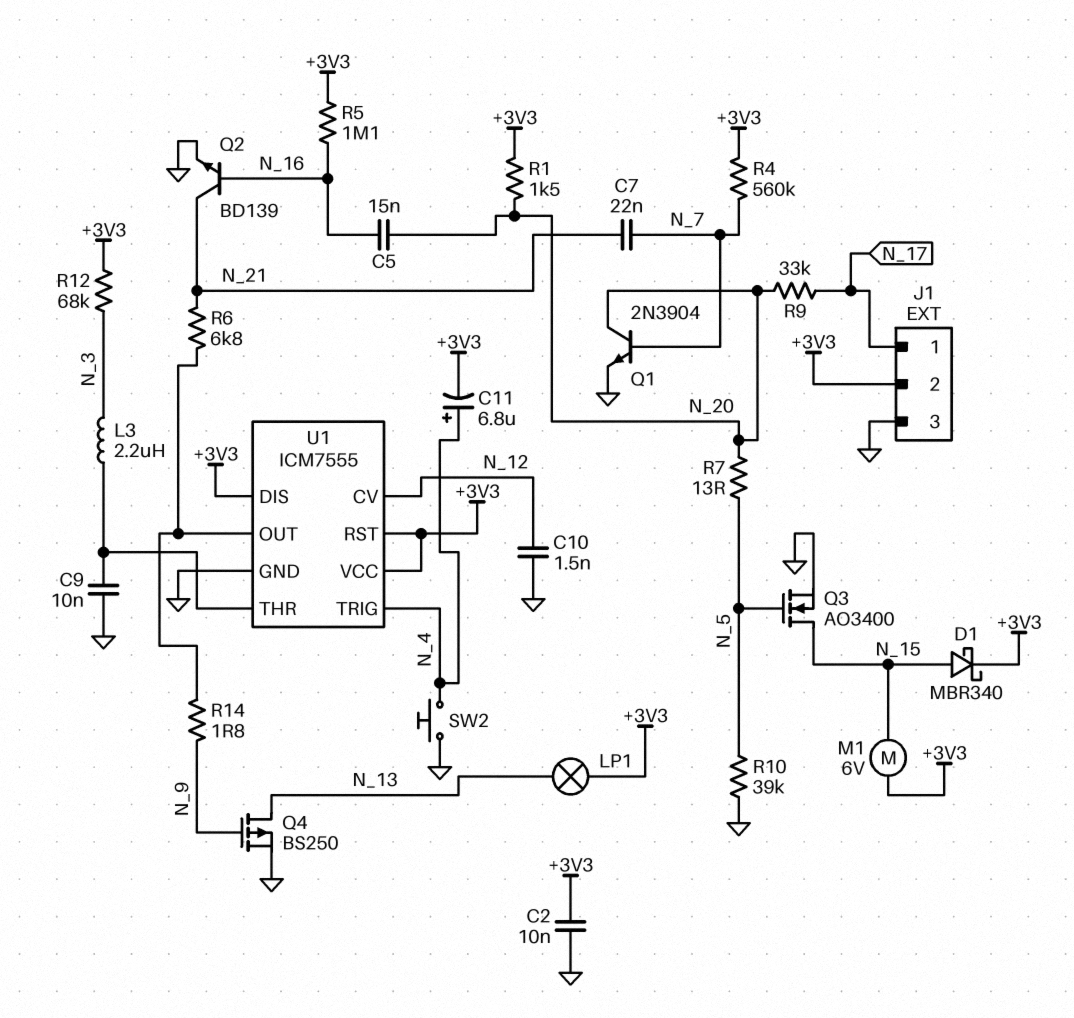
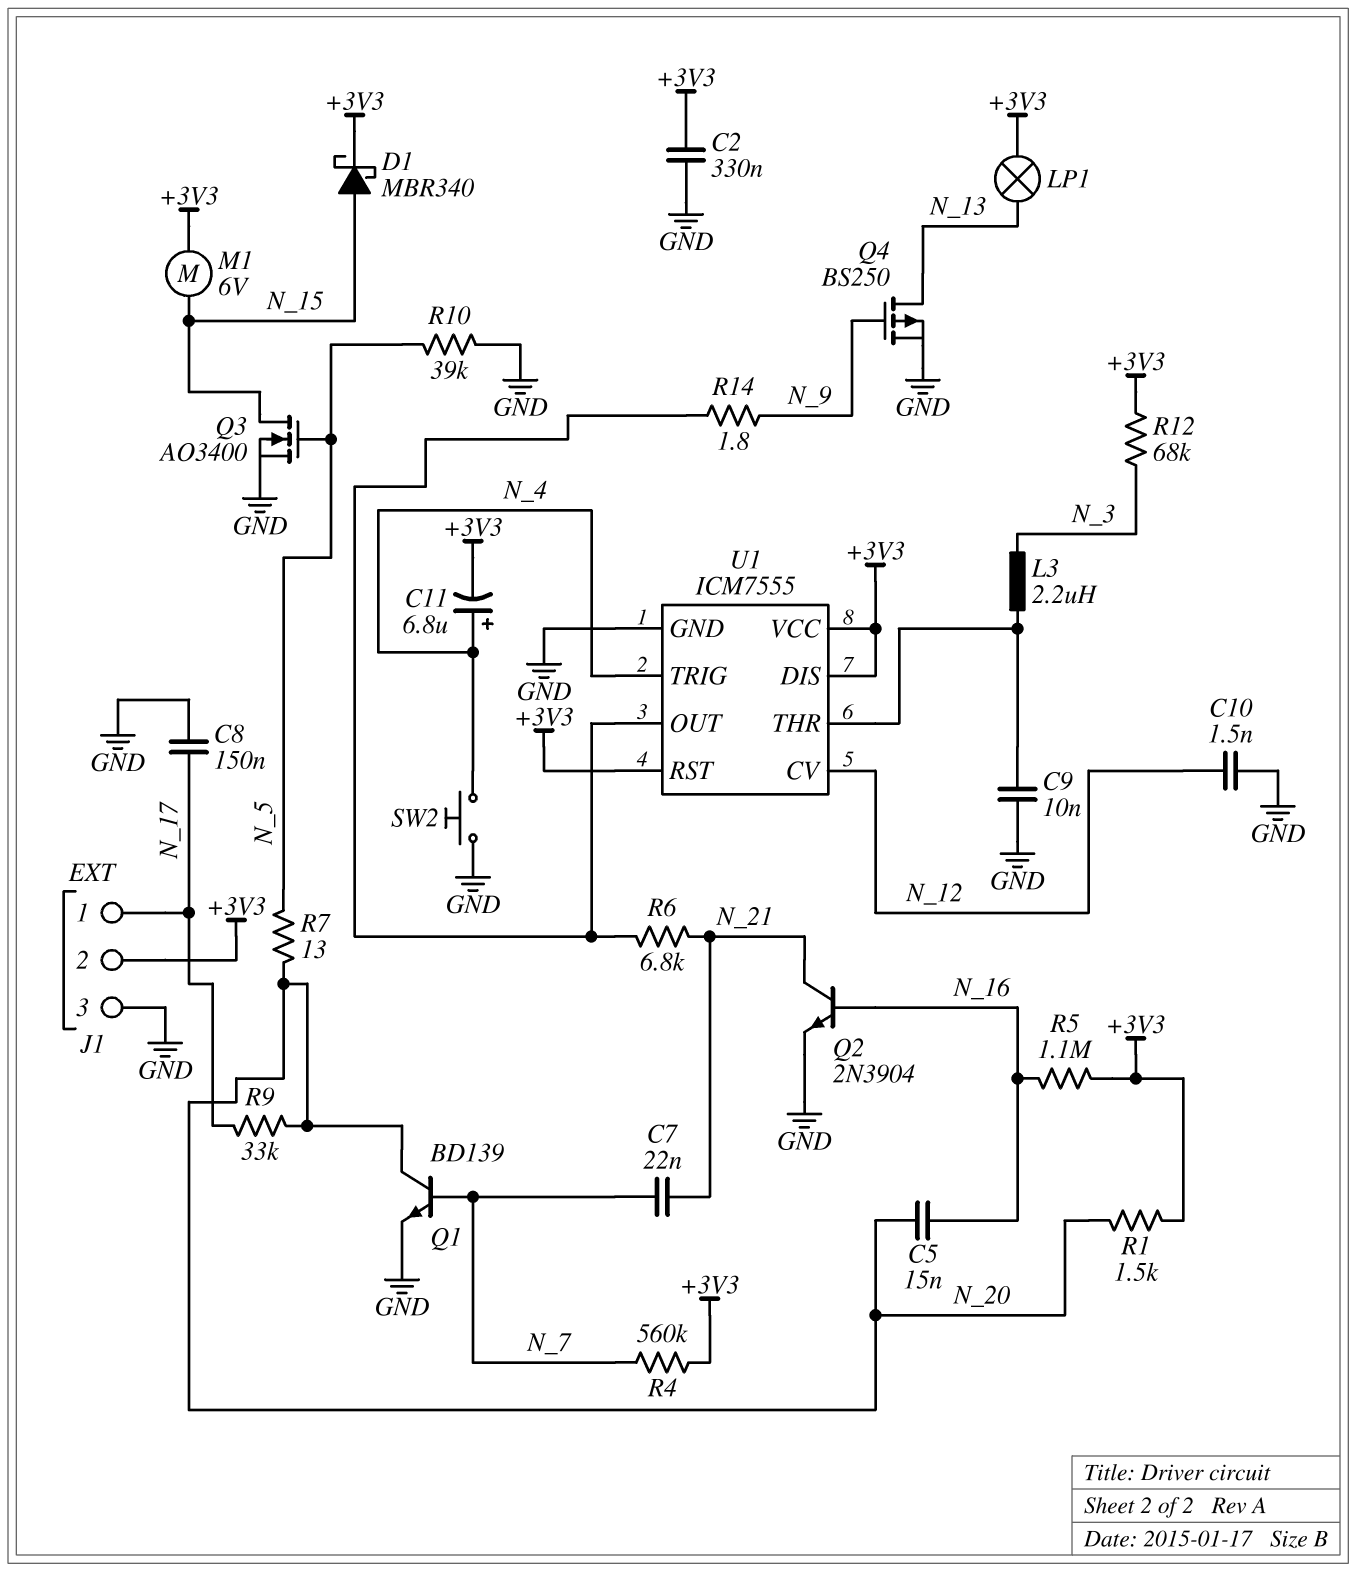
C2: 10nF (+3V3, GND) -> 330nF (+3V3, GND)
C8: none -> 150nF (GND, N_17)
Q1: NPN 2N3904 (B N_7, C N_20, E GND) -> NPN BD139 (B N_7, C N_20, E GND)
Q2: NPN BD139 (B N_16, C N_21, E GND) -> NPN 2N3904 (B N_16, C N_21, E GND)

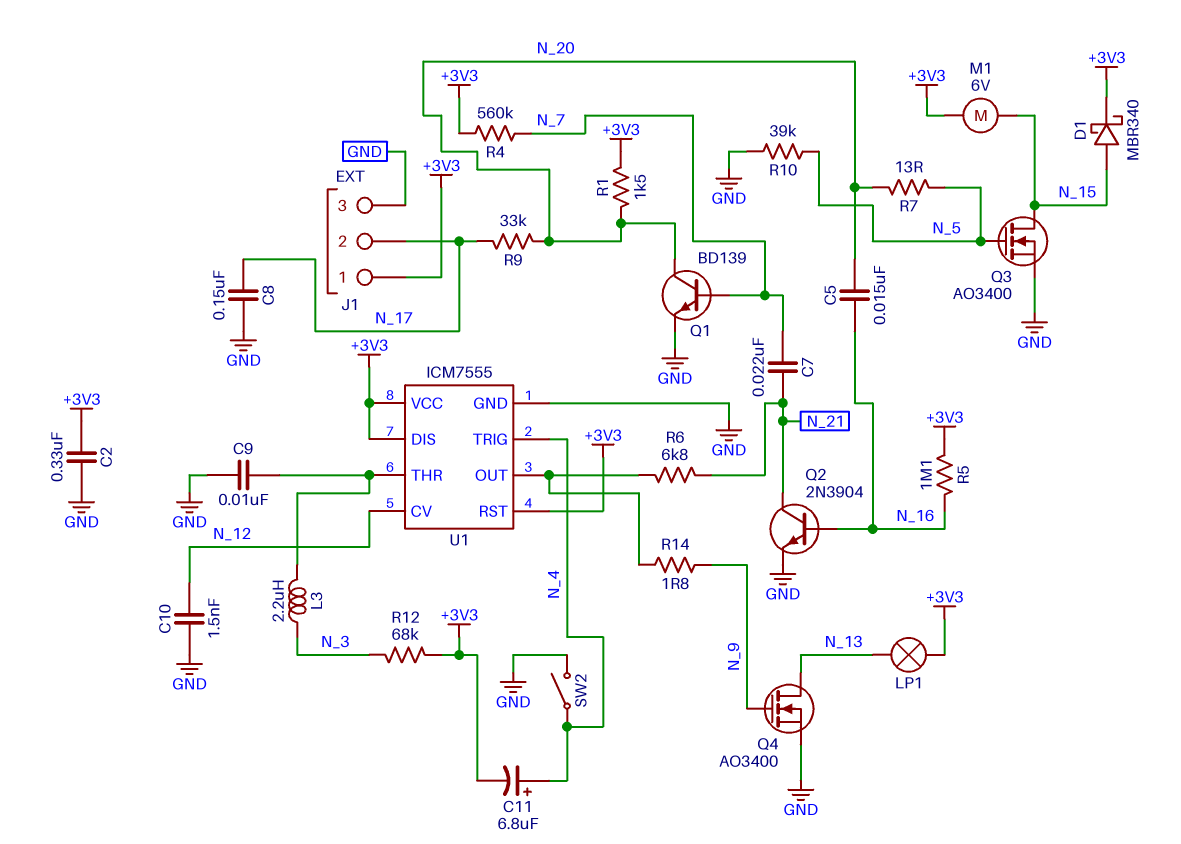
J1 pin 1: N_17 -> +3V3
J1 pin 2: +3V3 -> N_17
Q4: PMOS BS250 (G N_9, D N_13, S GND) -> NMOS AO3400 (G N_9, D N_13, S GND)
SW2: button (GND, N_4) -> switch (GND, N_4)

